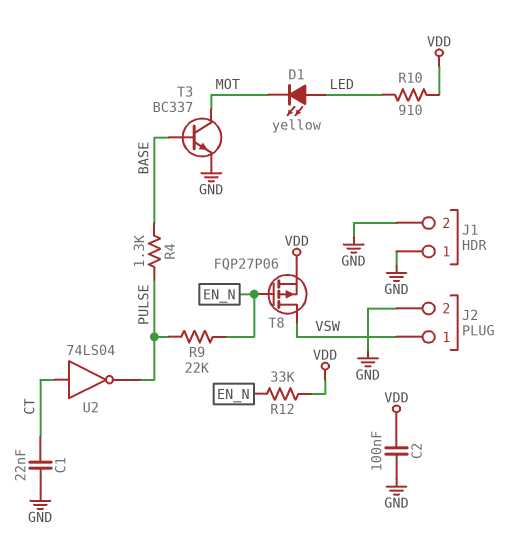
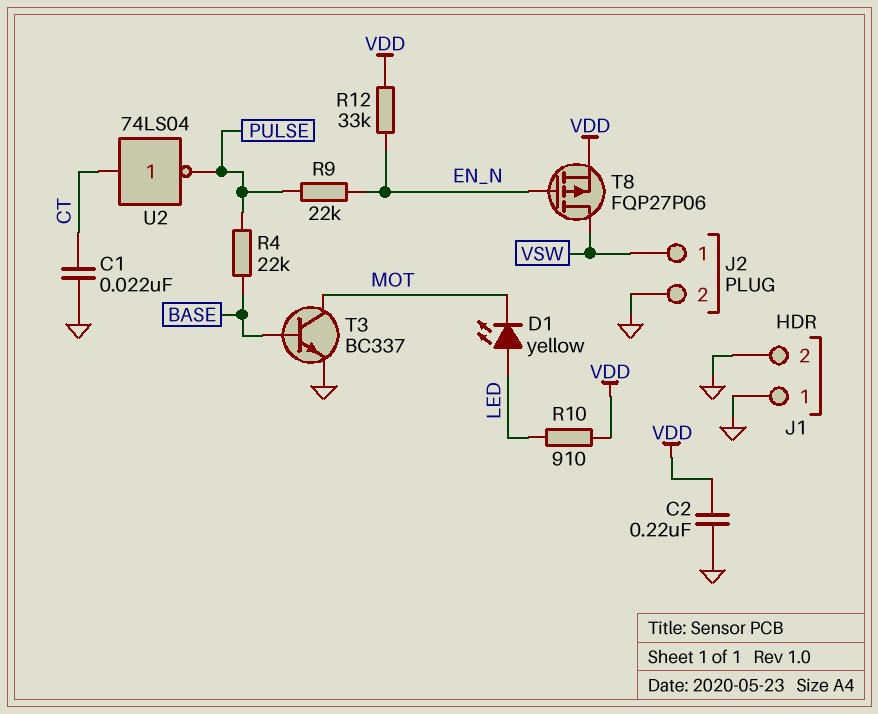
C2: 100nF (GND, VDD) -> 220nF (GND, VDD)
R4: 1.3k (BASE, PULSE) -> 22k (BASE, PULSE)

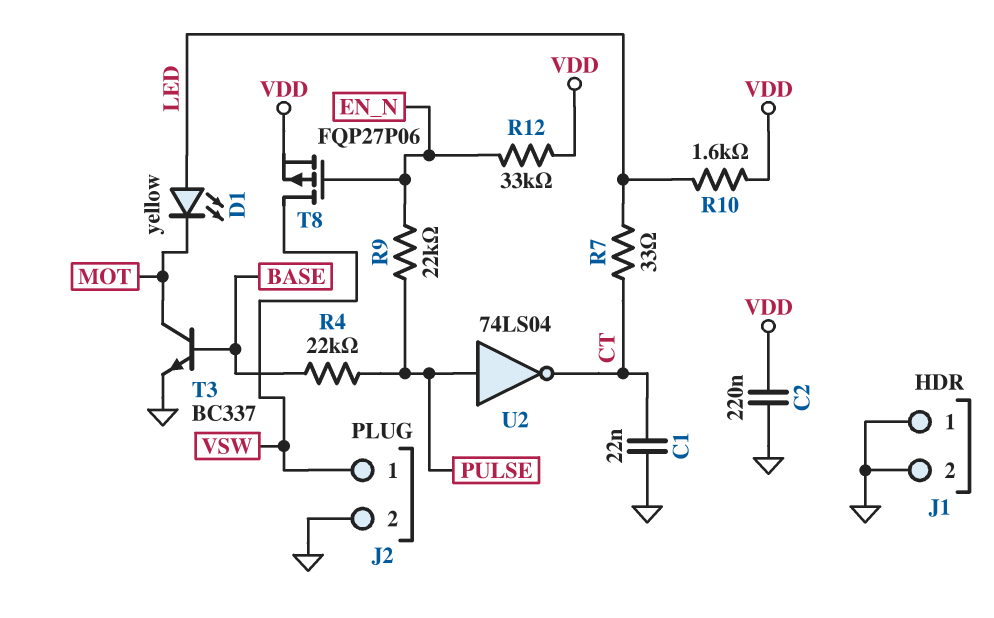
R7: none -> 33 (CT, LED)
R10: 910 (LED, VDD) -> 1.6k (LED, VDD)
U2: NOT 74LS04 (in CT, out PULSE) -> NOT 74LS04 (in PULSE, out CT)

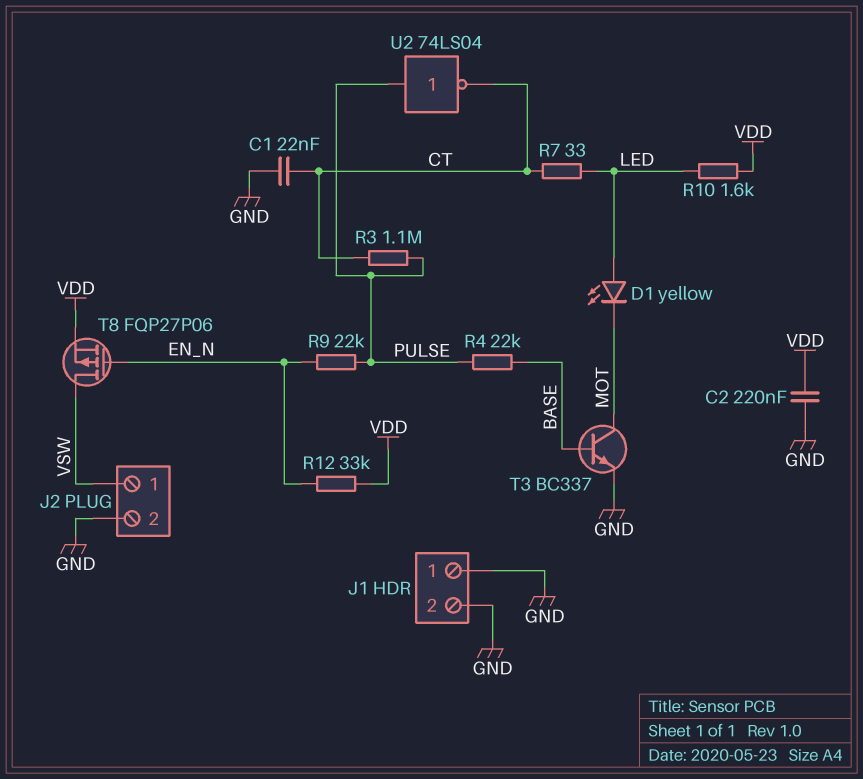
R3: none -> 1.1M (CT, PULSE)

